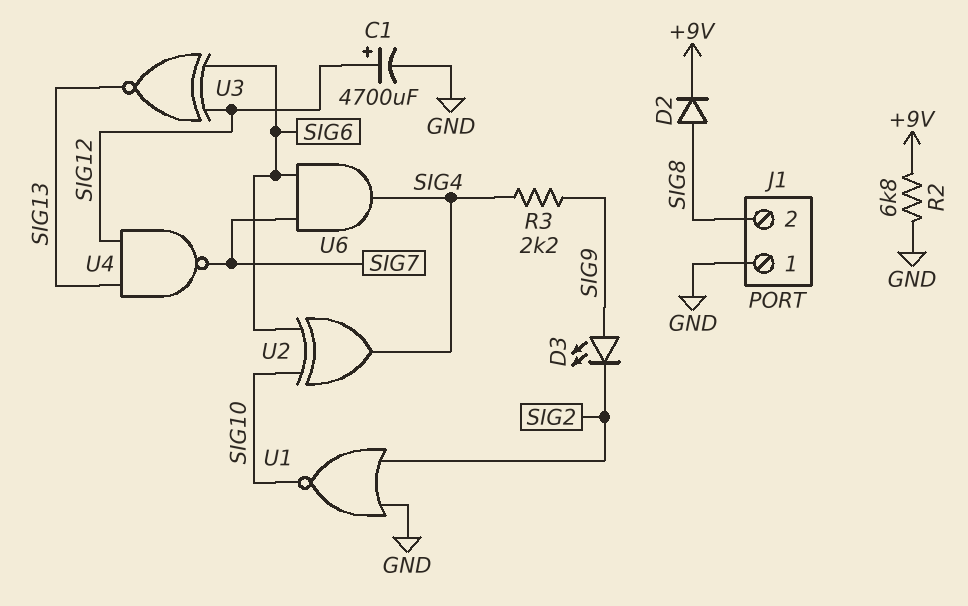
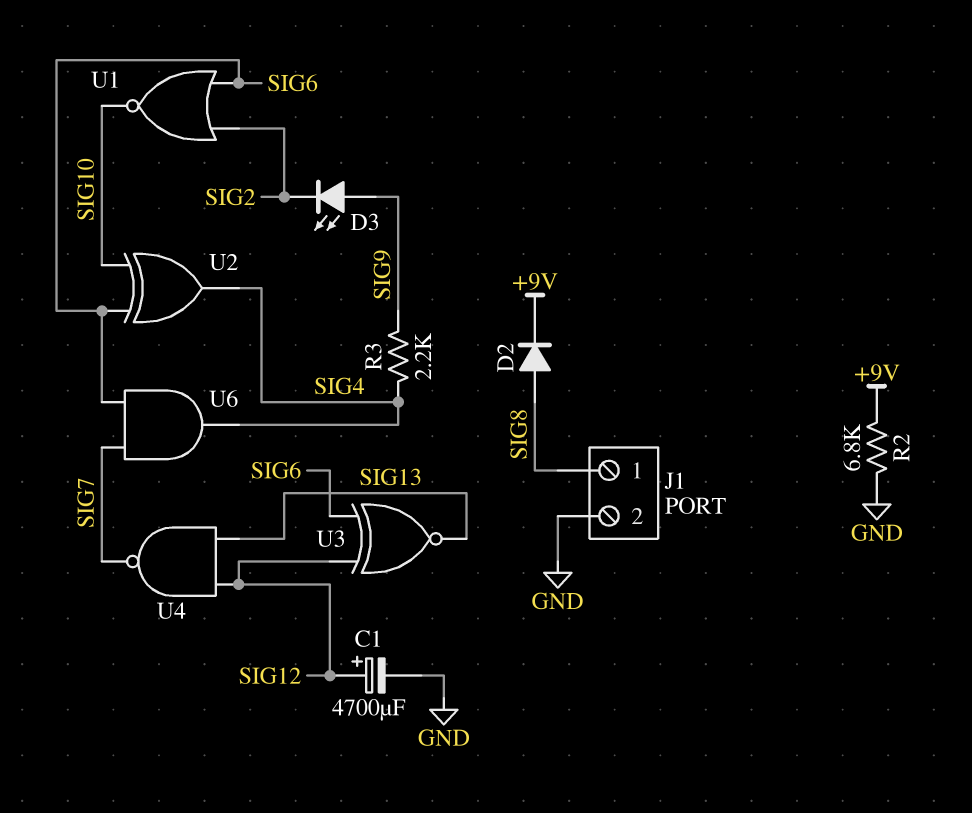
J1 pin 1: GND -> SIG8
J1 pin 2: SIG8 -> GND
U1: NOR (in GND, in SIG2, out SIG10) -> NOR (in SIG2, in SIG6, out SIG10)

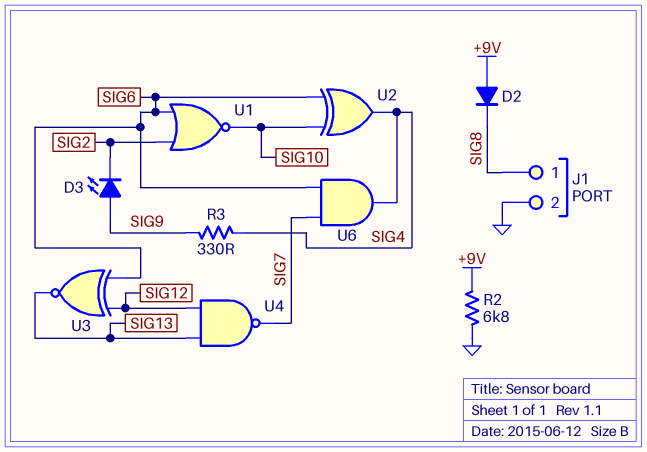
C1: 4700uF (plus SIG12, minus GND) -> none
D2: diode (A SIG8, K +9V) -> diode (A +9V, K SIG8)
R3: 2.2k (SIG4, SIG9) -> 330 (SIG4, SIG9)

